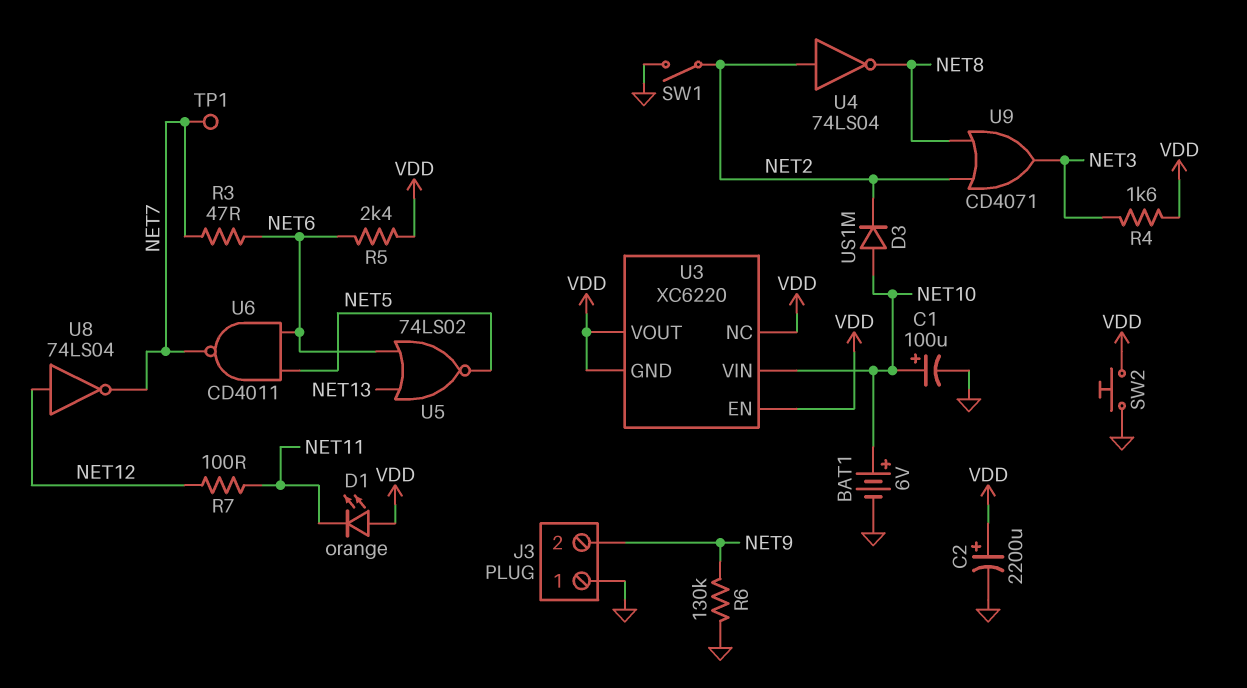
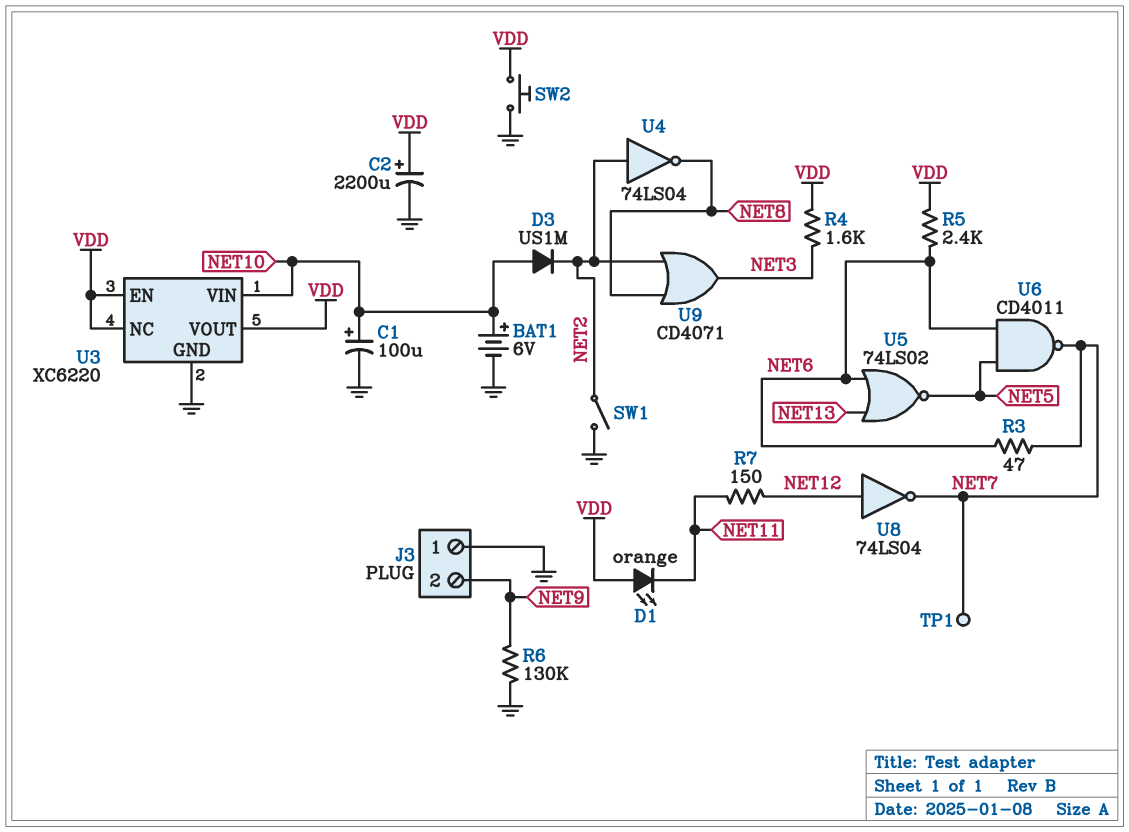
R7: 100 (NET11, NET12) -> 150 (NET11, NET12)
U3 pin GND: VDD -> GND

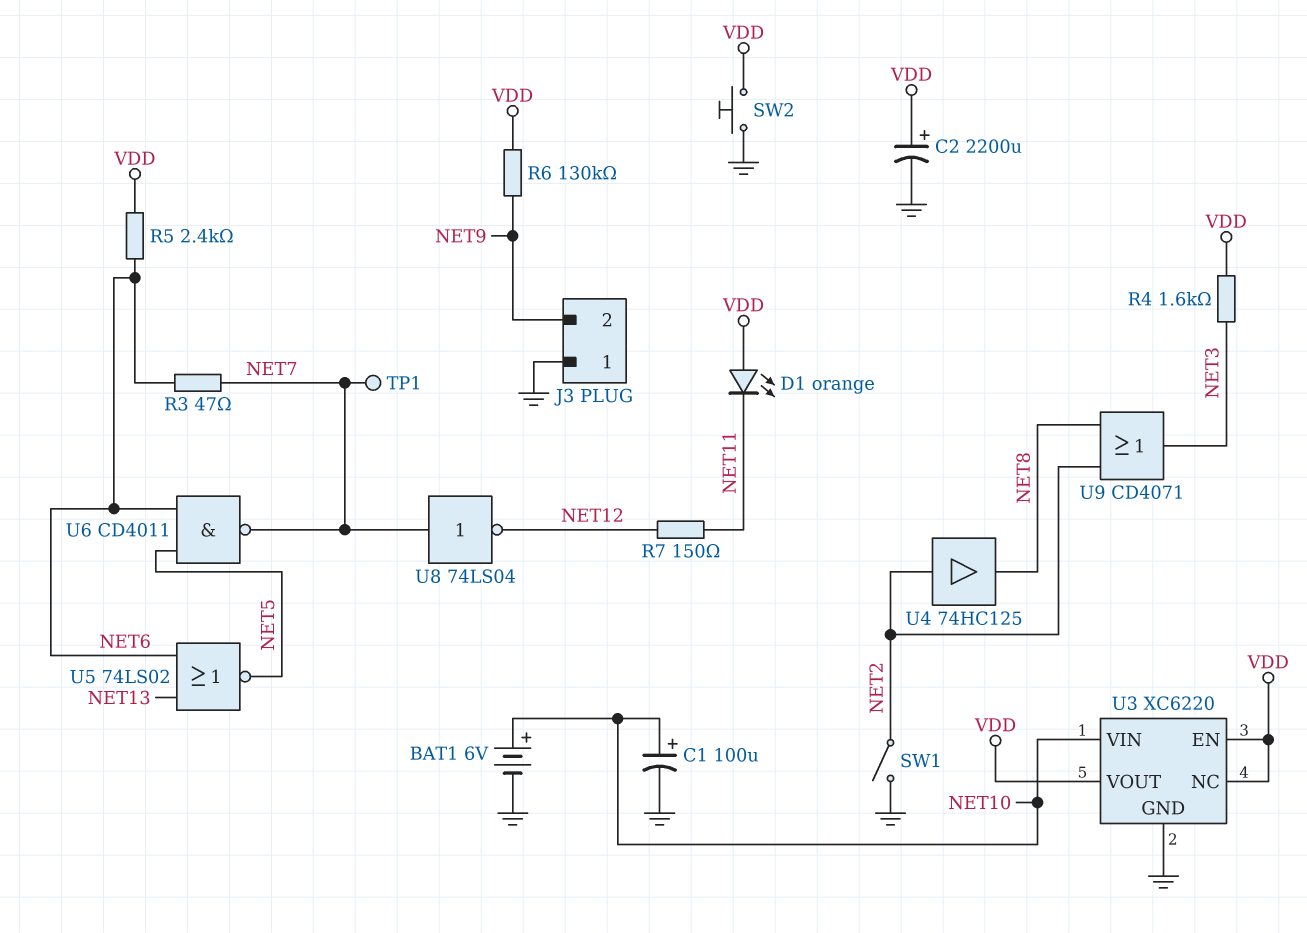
D3: diode US1M (A NET10, K NET2) -> none
R6: 130k (GND, NET9) -> 130k (NET9, VDD)
U4: NOT 74LS04 (in NET2, out NET8) -> buffer 74HC125 (in NET2, out NET8)
U8: NOT 74LS04 (in NET12, out NET7) -> NOT 74LS04 (in NET7, out NET12)

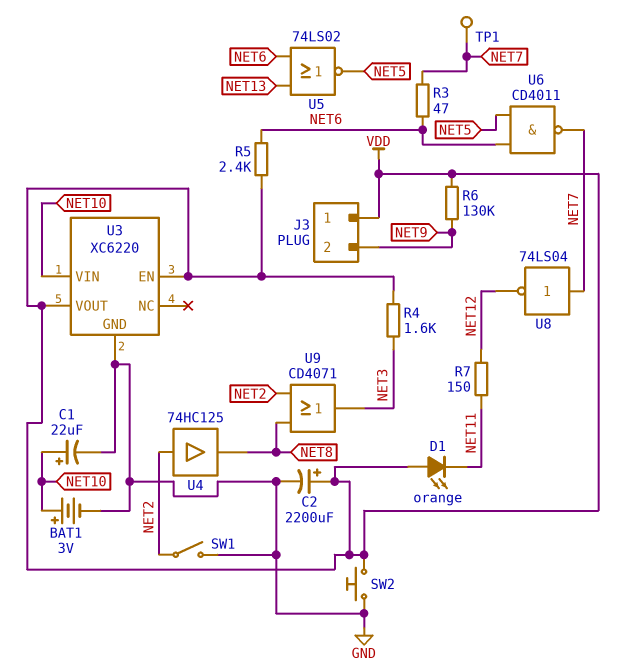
BAT1: 6V (plus NET10, minus GND) -> 3V (plus NET10, minus GND)
C1: 100uF (plus NET10, minus GND) -> 22uF (plus NET10, minus GND)
J3 pin 1: GND -> VDD
U3 pin NC: VDD -> none

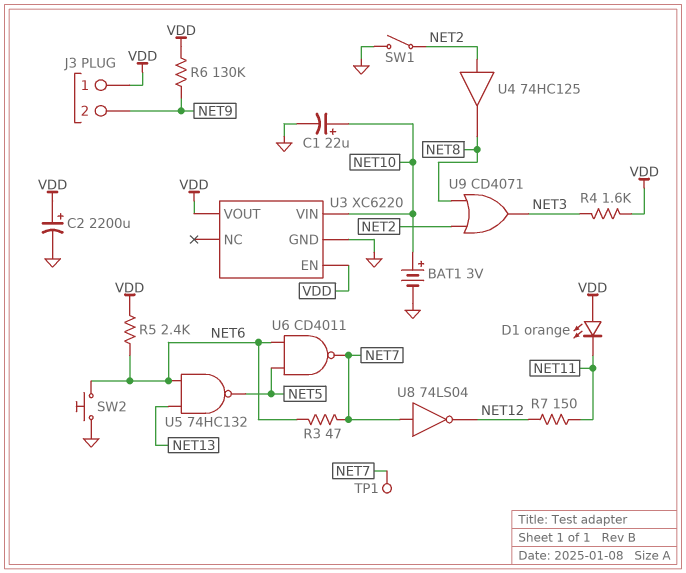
SW2: button (GND, VDD) -> button (GND, NET6)
U5: NOR 74LS02 (in NET6, in NET13, out NET5) -> NAND 74HC132 (in NET6, in NET13, out NET5)

